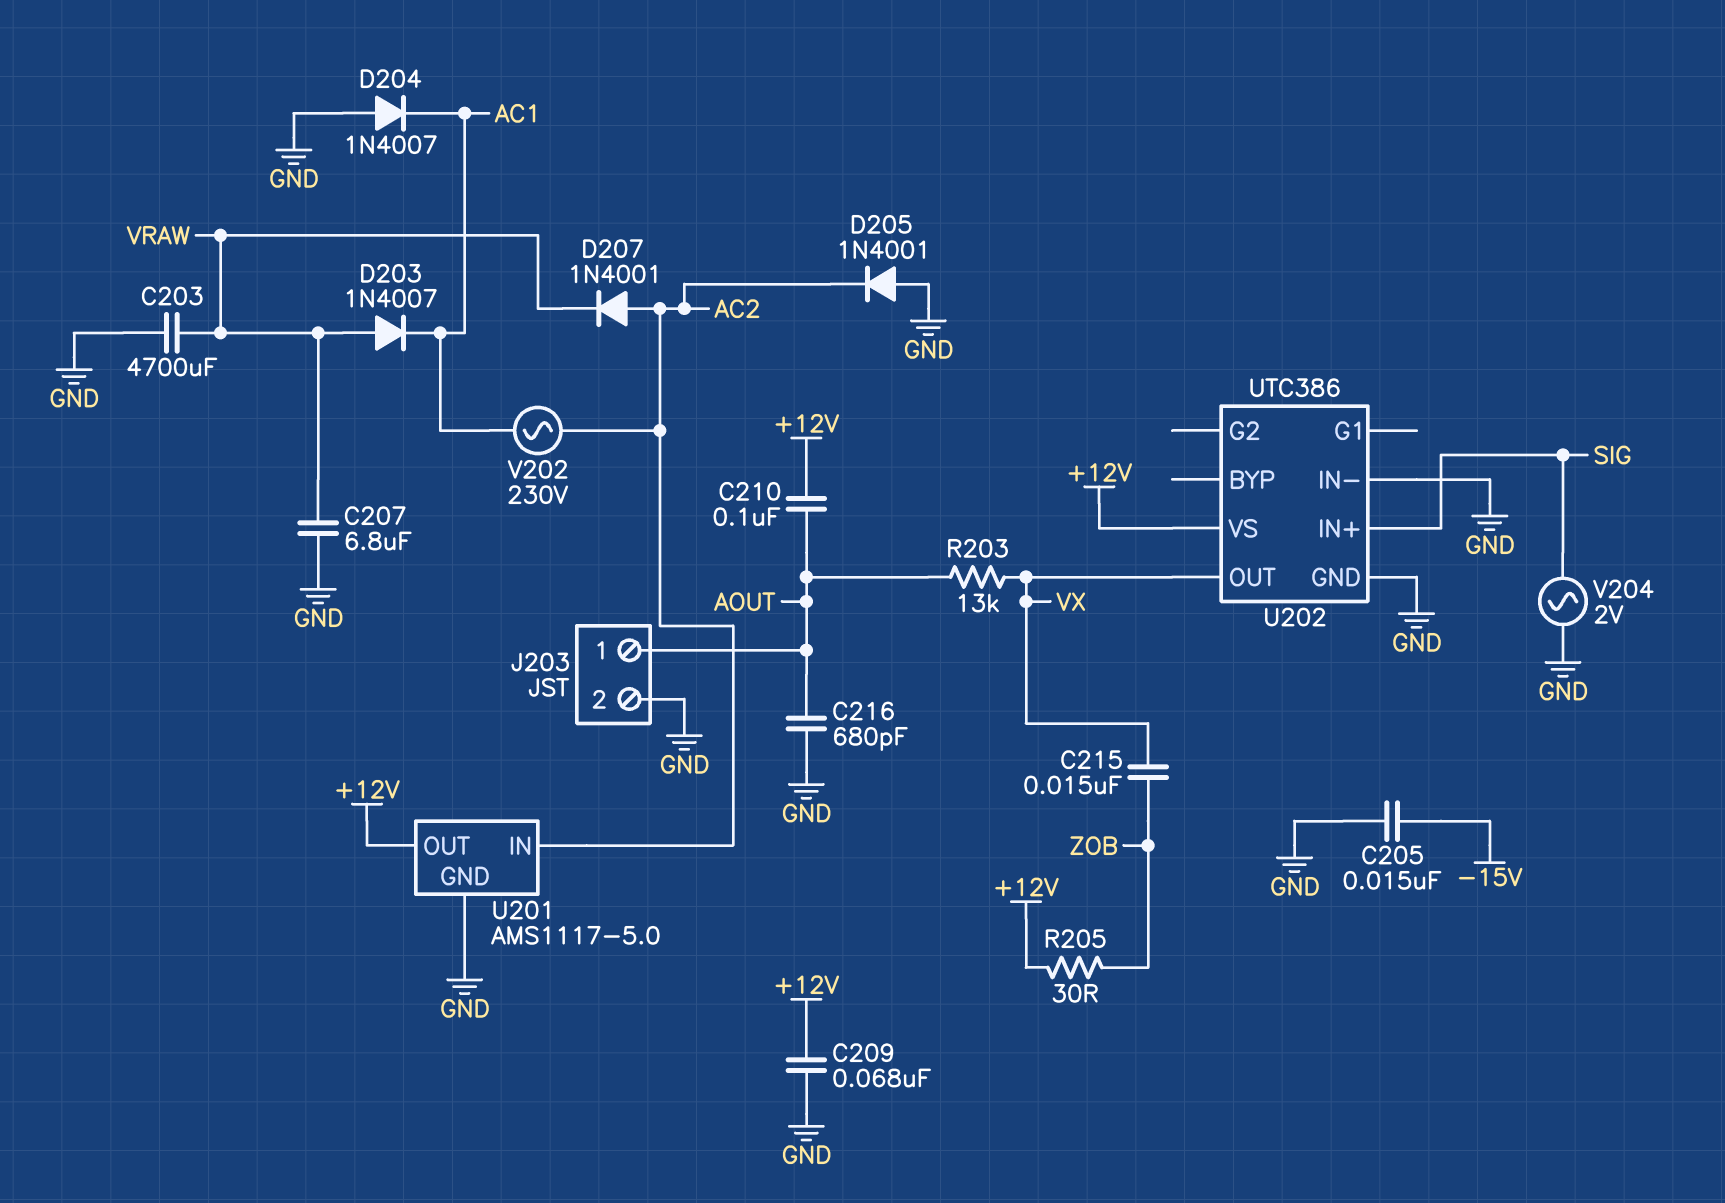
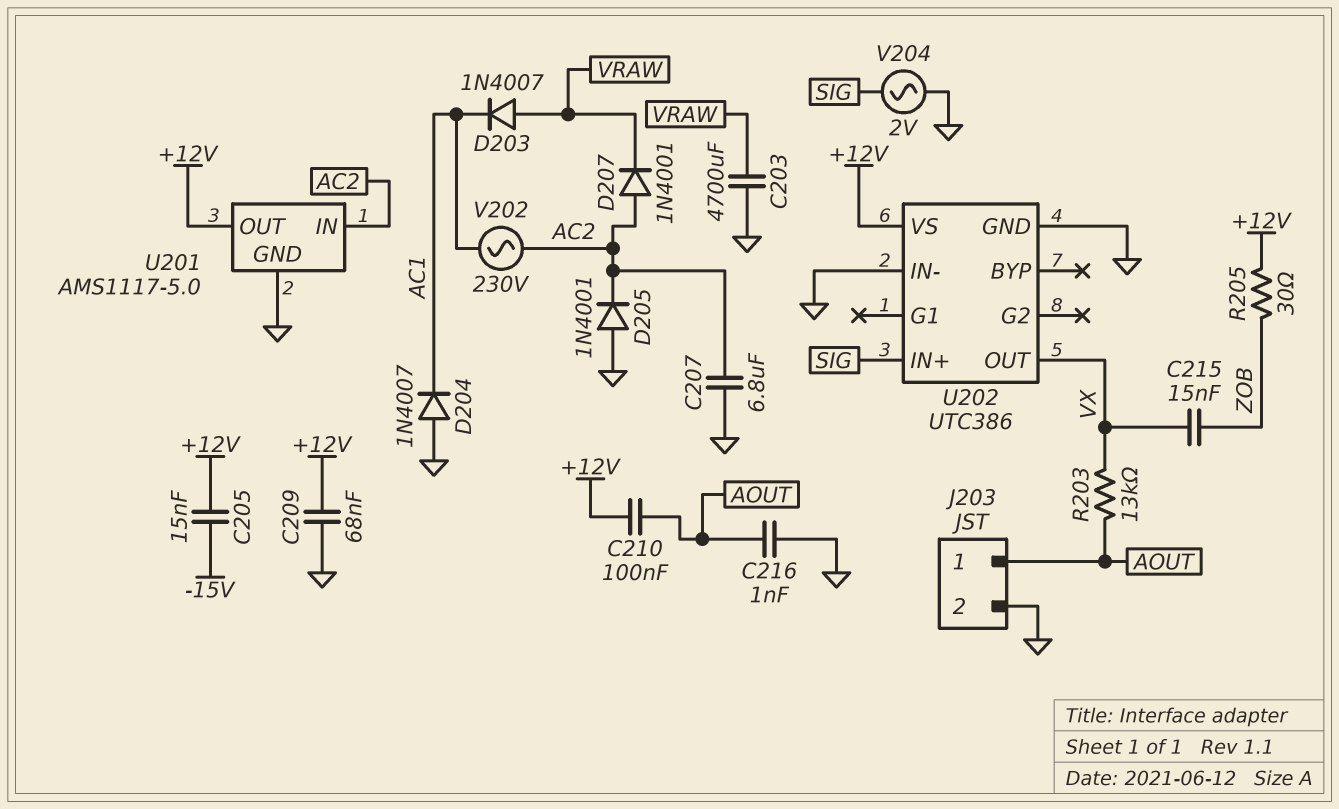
C205: 15nF (-15V, GND) -> 15nF (+12V, -15V)
C207: 6.8uF (GND, VRAW) -> 6.8uF (AC2, GND)
C216: 680pF (AOUT, GND) -> 1nF (AOUT, GND)

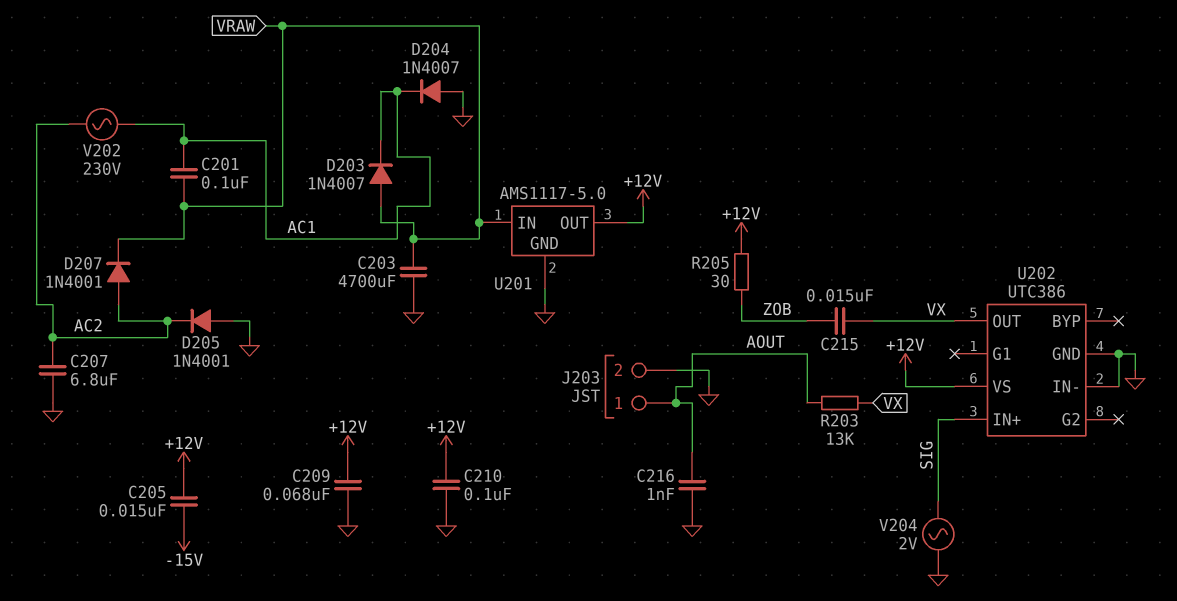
C201: none -> 100nF (AC1, VRAW)
C210: 100nF (+12V, AOUT) -> 100nF (+12V, GND)
U201 pin IN: AC2 -> VRAW

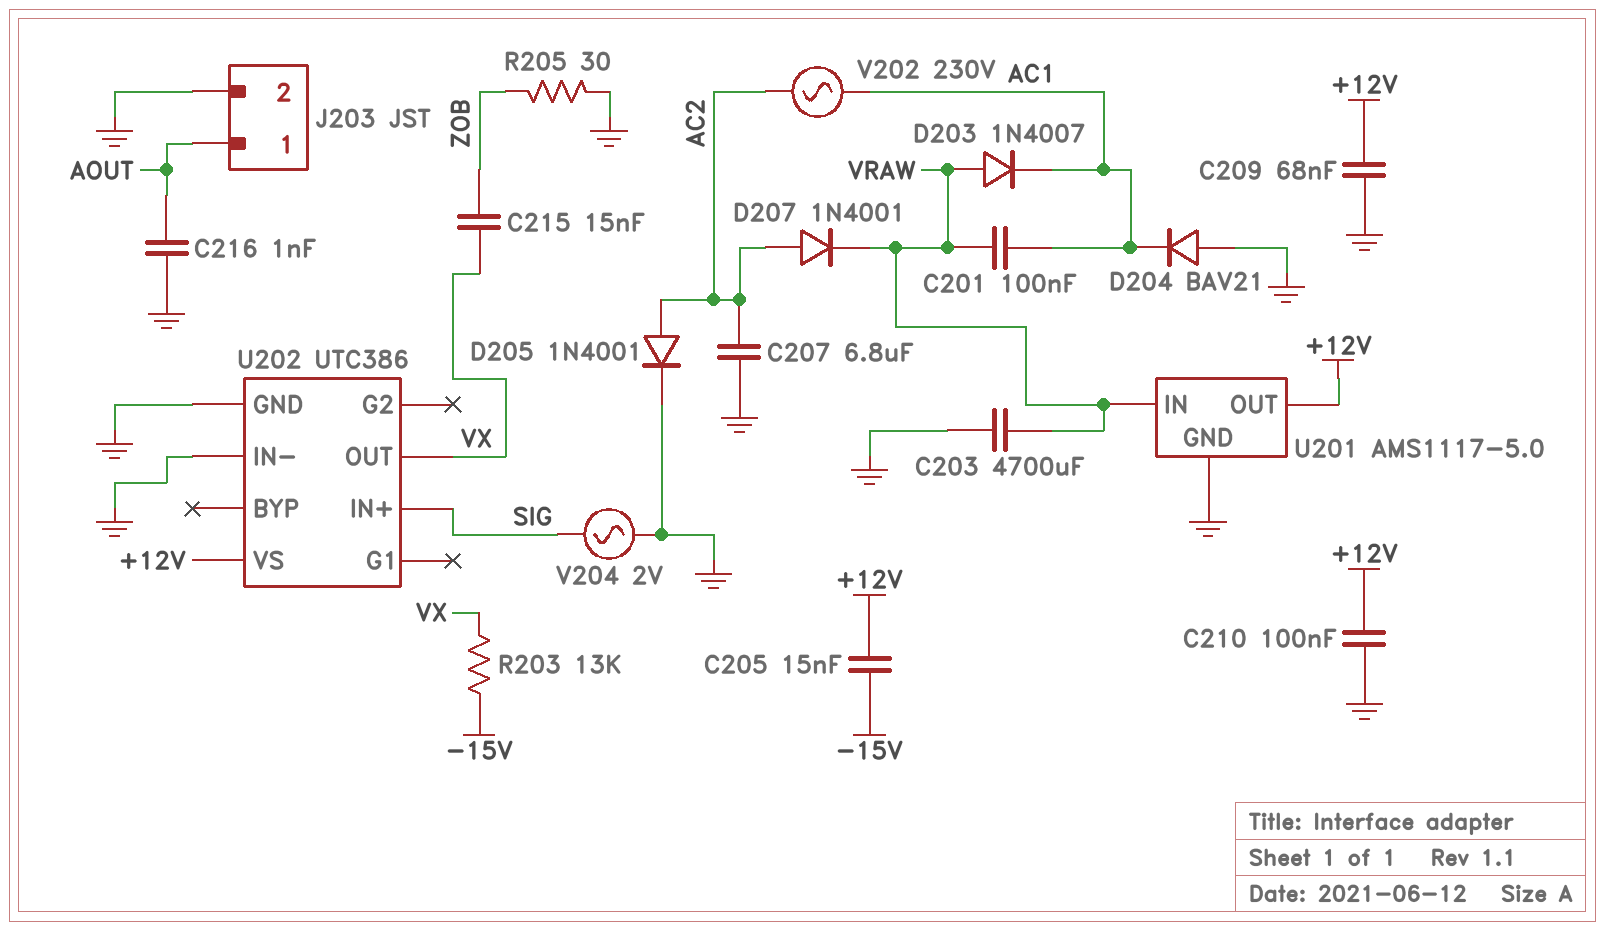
D204: diode 1N4007 (A GND, K AC1) -> diode BAV21 (A GND, K AC1)
D205: diode 1N4001 (A GND, K AC2) -> diode 1N4001 (A AC2, K GND)
R203: 13k (AOUT, VX) -> 13k (-15V, VX)
R205: 30 (+12V, ZOB) -> 30 (GND, ZOB)

